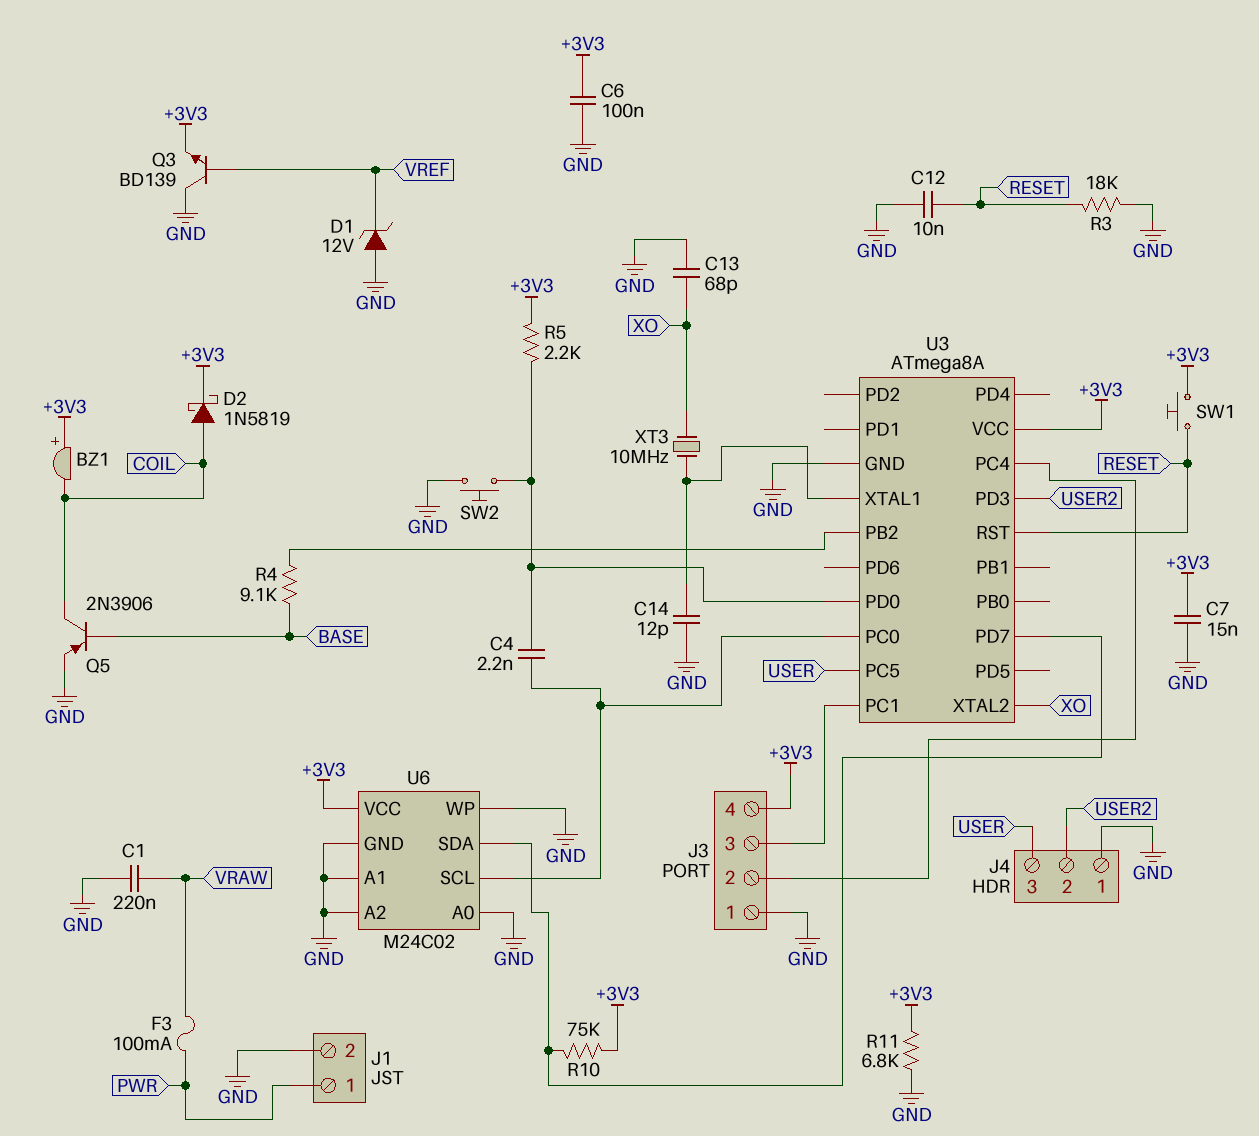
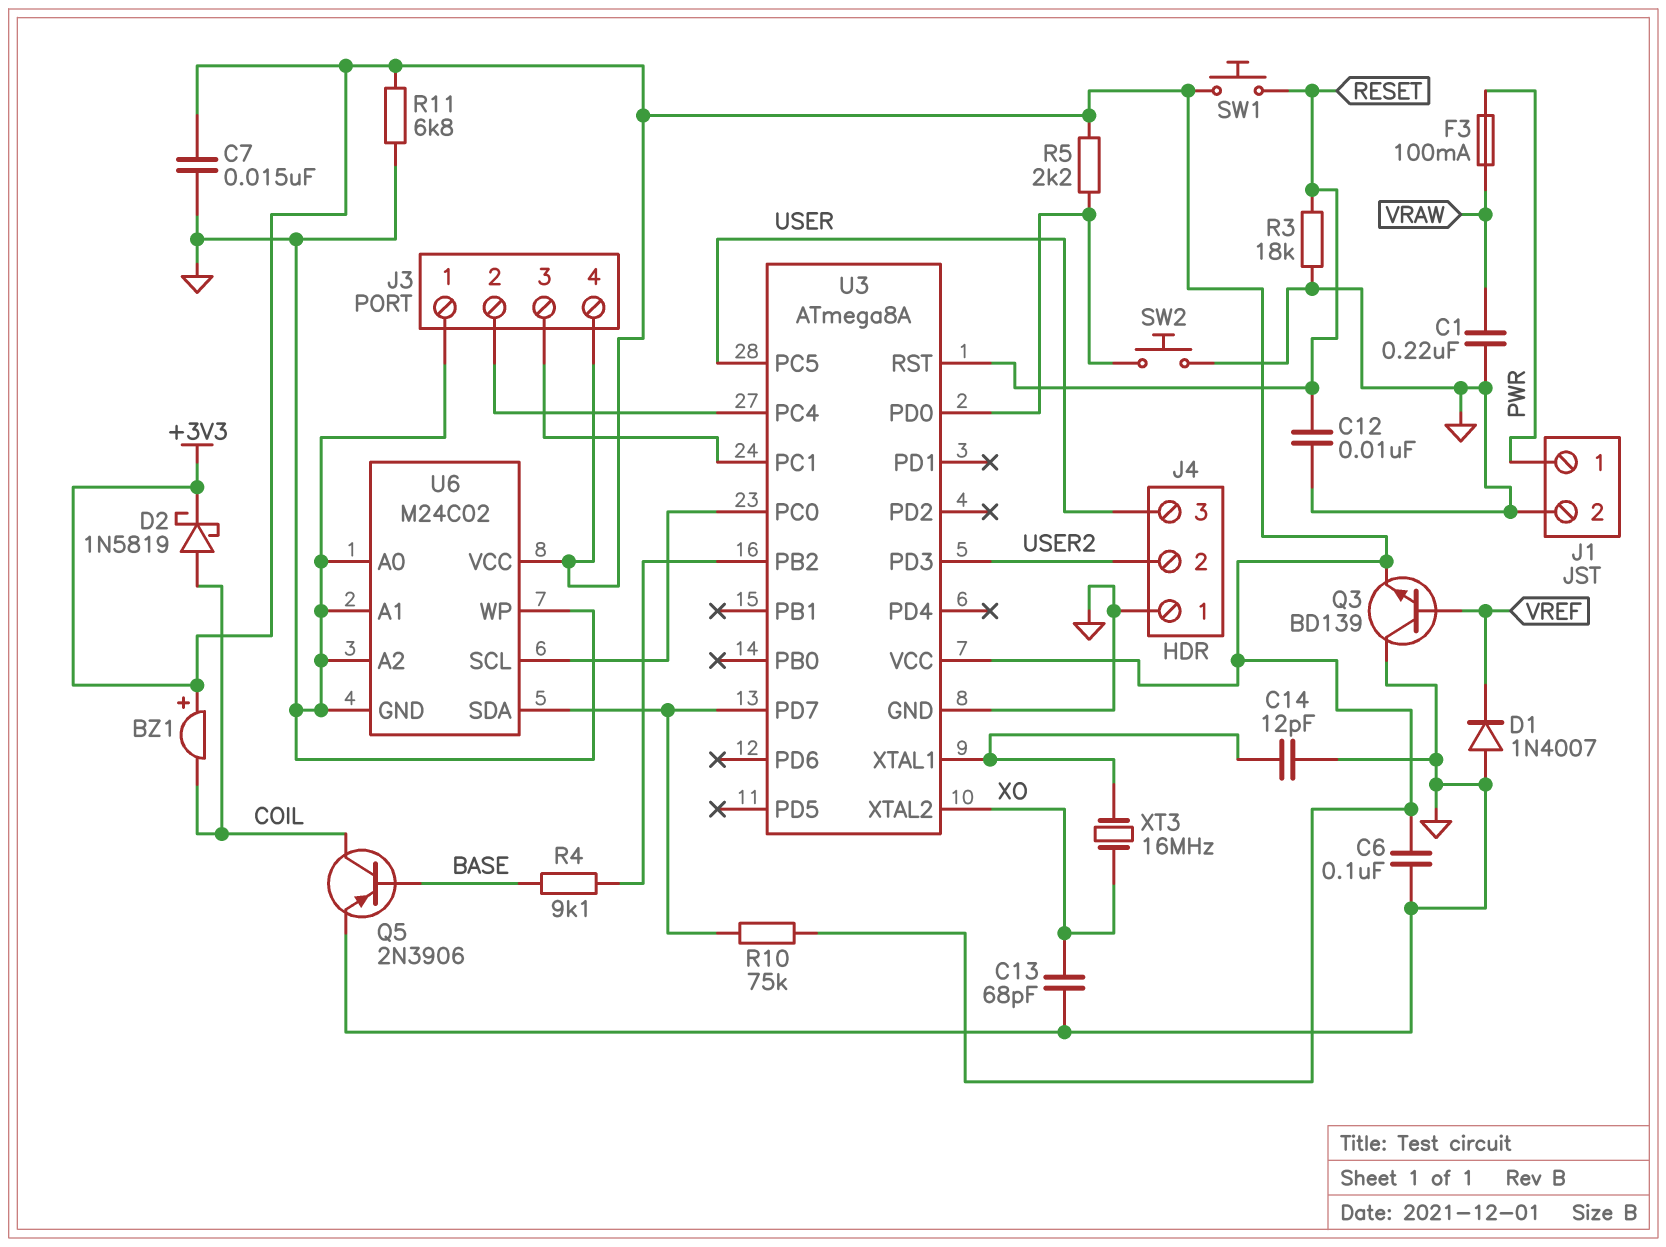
C4: 2.2nF (U3/PC0, U3/PD0) -> none
D1: zener 12V (A GND, K VREF) -> diode 1N4007 (A GND, K VREF)
XT3: 10MHz (U3/XTAL1, XO) -> 16MHz (U3/XTAL1, XO)

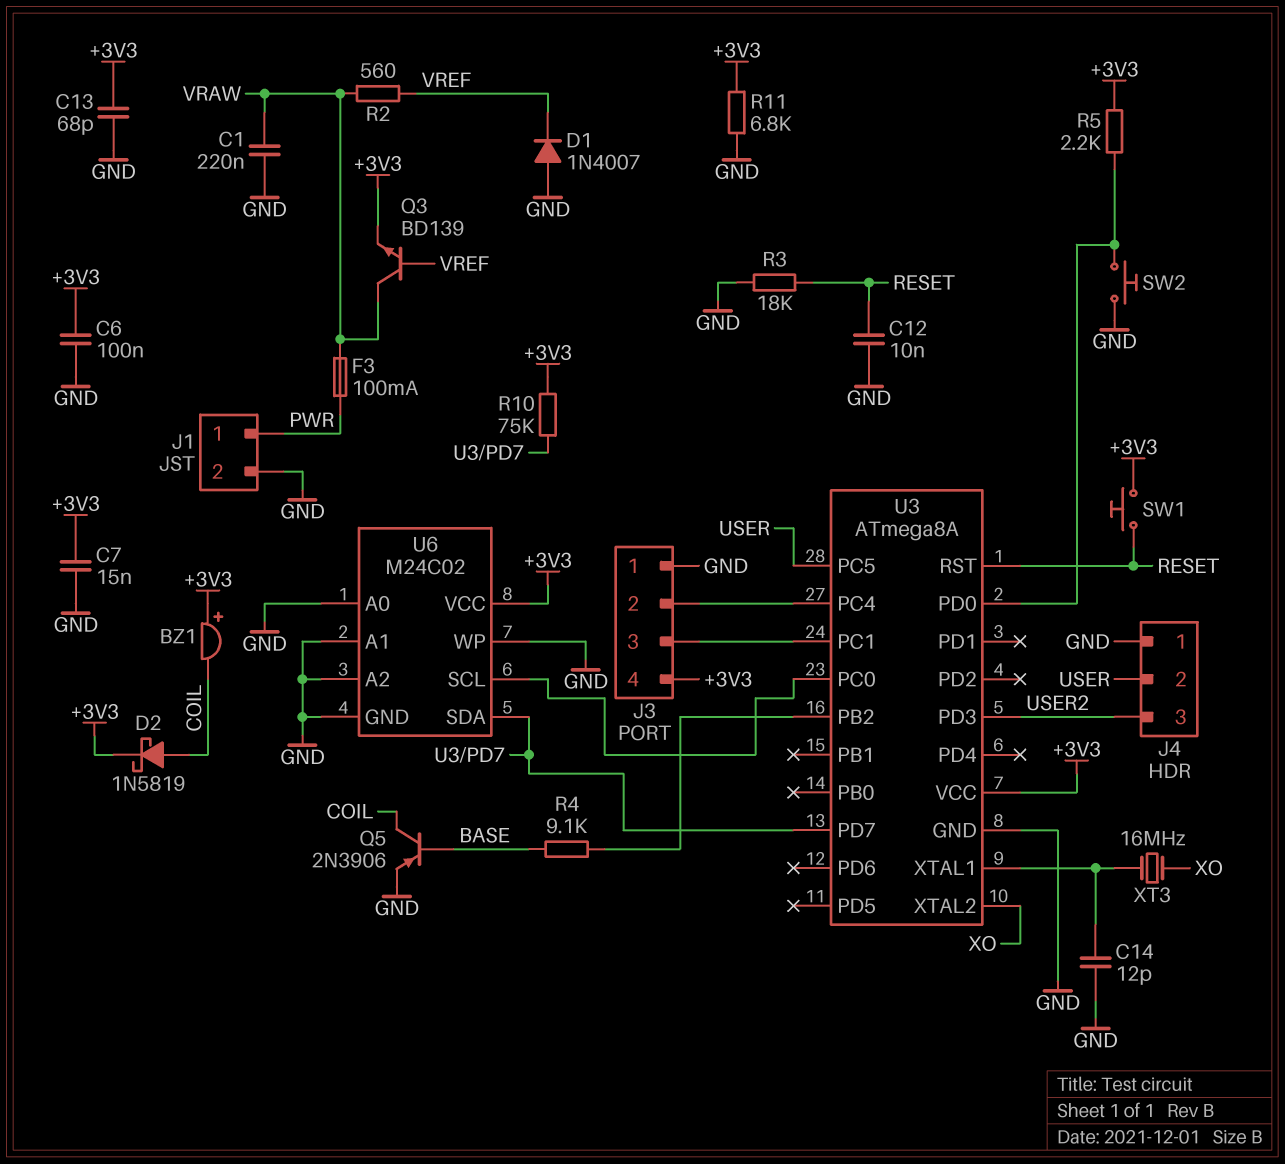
C13: 68pF (GND, XO) -> 68pF (+3V3, GND)
J4 pin 2: USER2 -> USER
J4 pin 3: USER -> USER2
Q3: NPN BD139 (B VREF, C GND, E +3V3) -> NPN BD139 (B VREF, C VRAW, E +3V3)
R2: none -> 560 (VRAW, VREF)

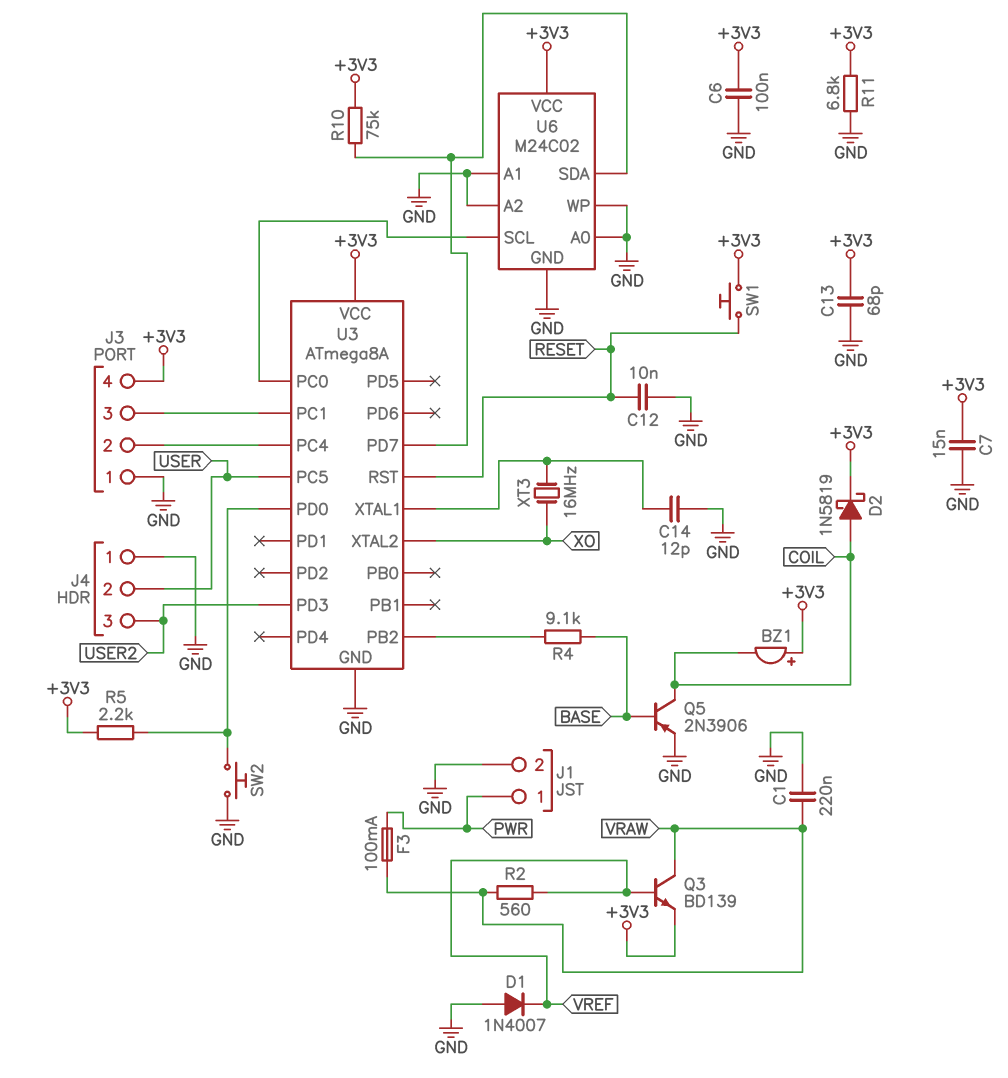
R3: 18k (GND, RESET) -> none

